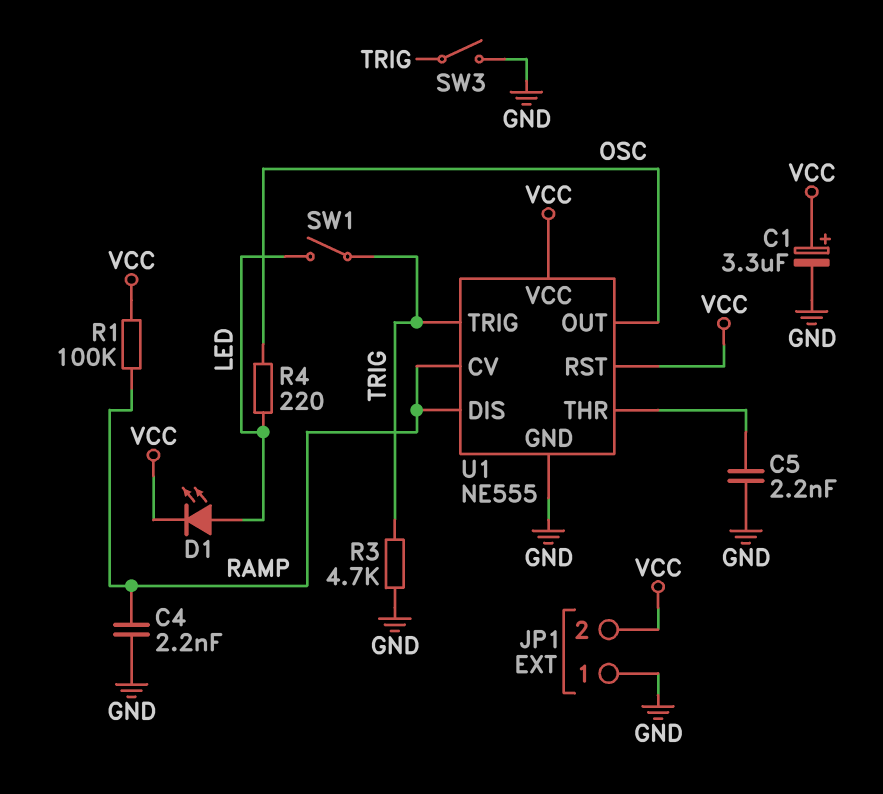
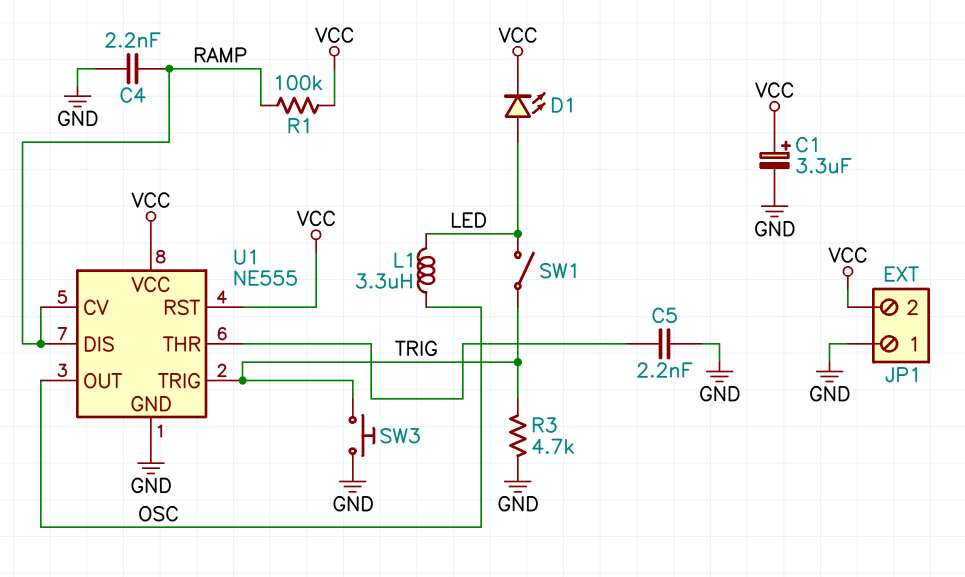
L1: none -> 3.3uH (LED, OSC)
R4: 220 (LED, OSC) -> none
SW3: switch (GND, TRIG) -> button (GND, TRIG)

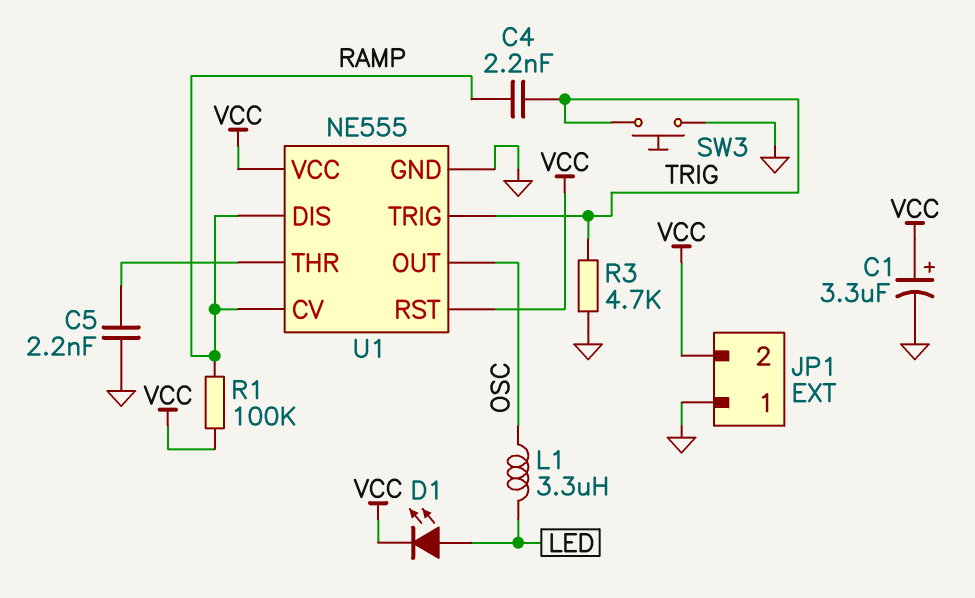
C4: 2.2nF (GND, RAMP) -> 2.2nF (RAMP, TRIG)
SW1: switch (LED, TRIG) -> none

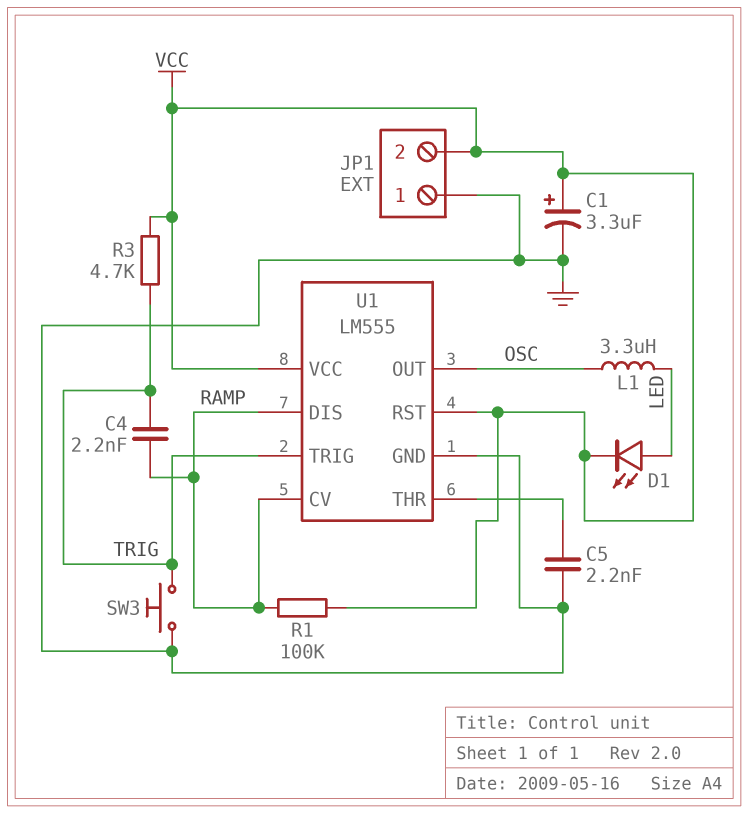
R3: 4.7k (GND, TRIG) -> 4.7k (TRIG, VCC)
U1: NE555 -> LM555

